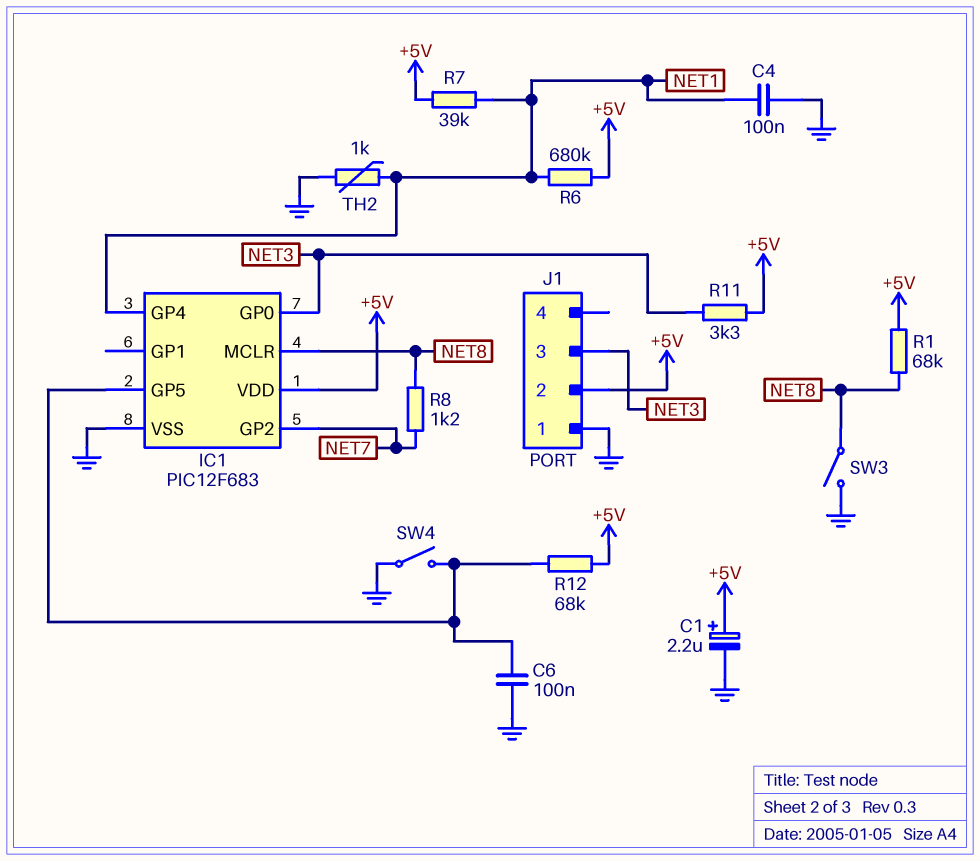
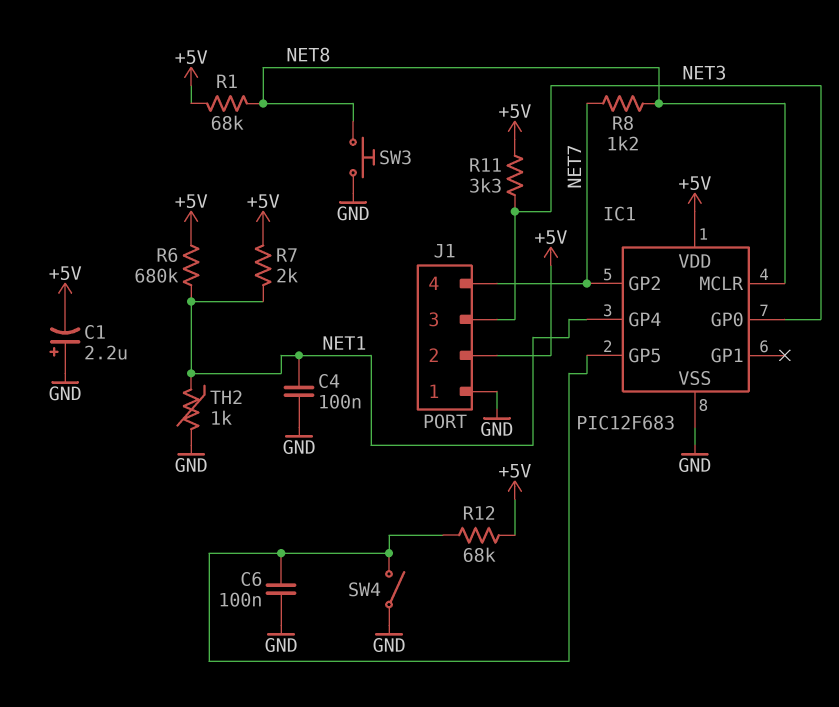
C1: 2.2uF (plus +5V, minus GND) -> 2.2uF (plus GND, minus +5V)
J1 pin 4: none -> NET7
R7: 39k (+5V, NET1) -> 2k (+5V, NET1)
SW3: switch (GND, NET8) -> button (GND, NET8)

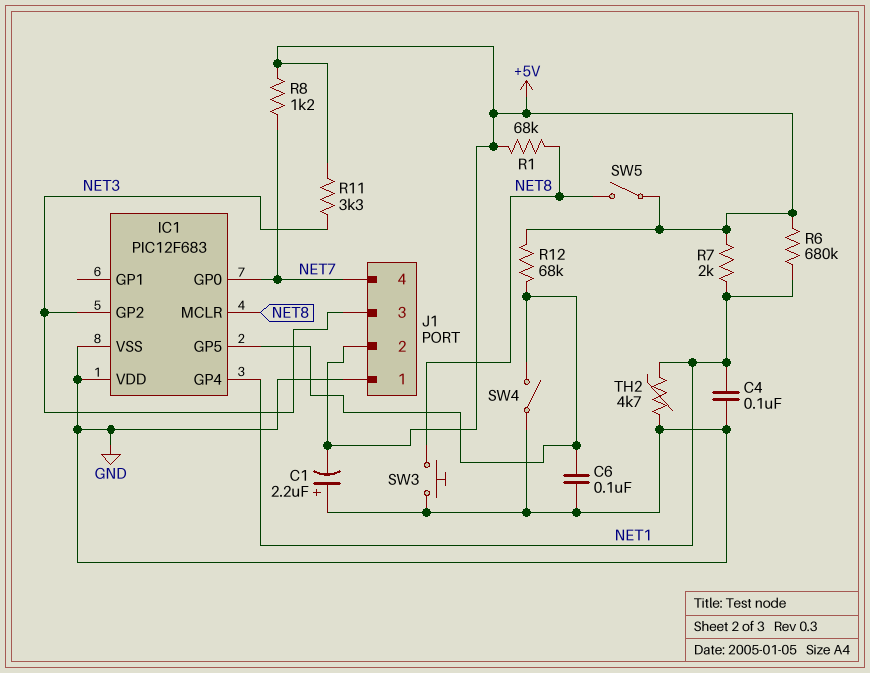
IC1 pin GP0: NET3 -> NET7
IC1 pin GP2: NET7 -> NET3
IC1 pin VDD: +5V -> GND
R8: 1.2k (NET7, NET8) -> 1.2k (+5V, NET7)
SW5: none -> switch (+5V, NET8)
TH2: 1k (GND, NET1) -> 4.7k (GND, NET1)

